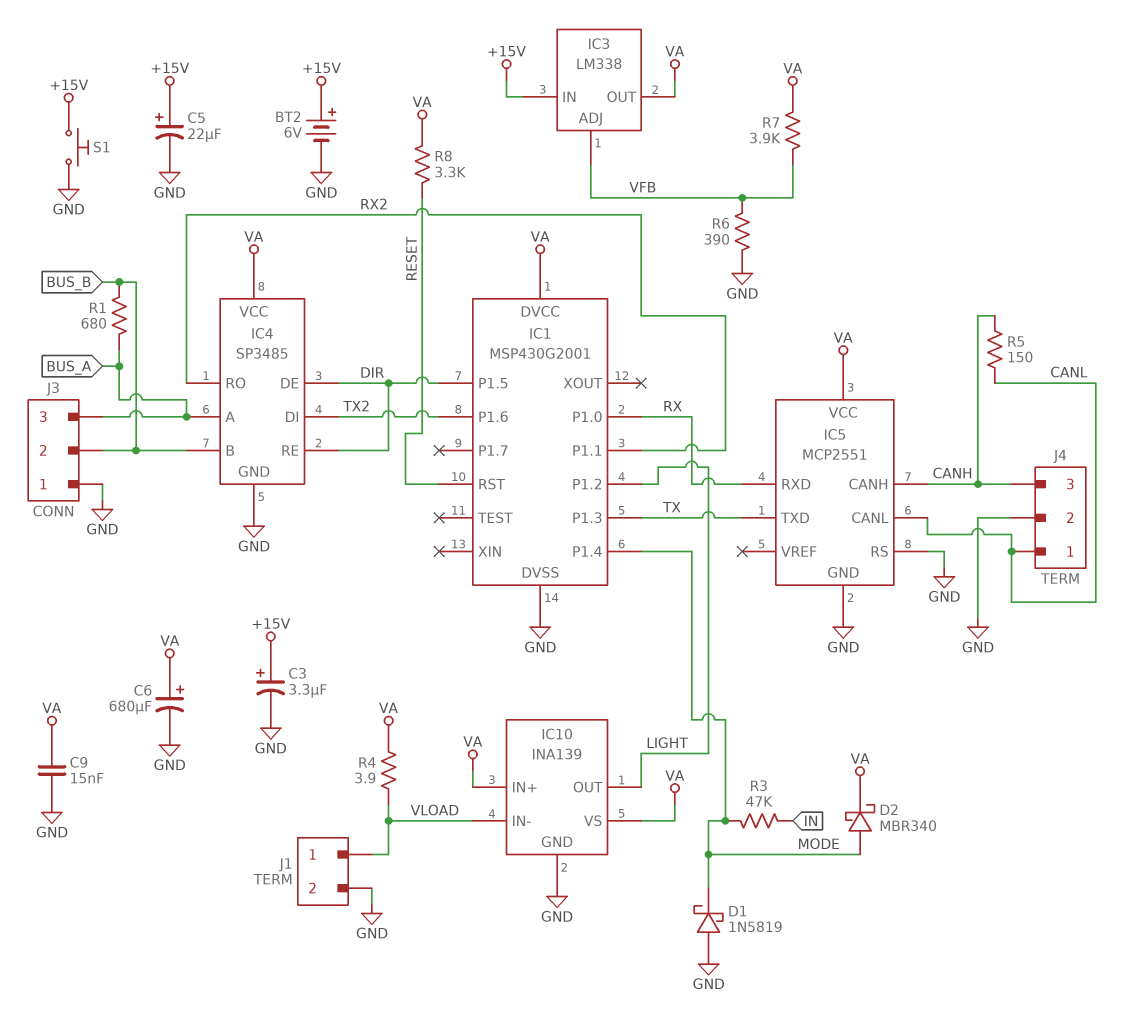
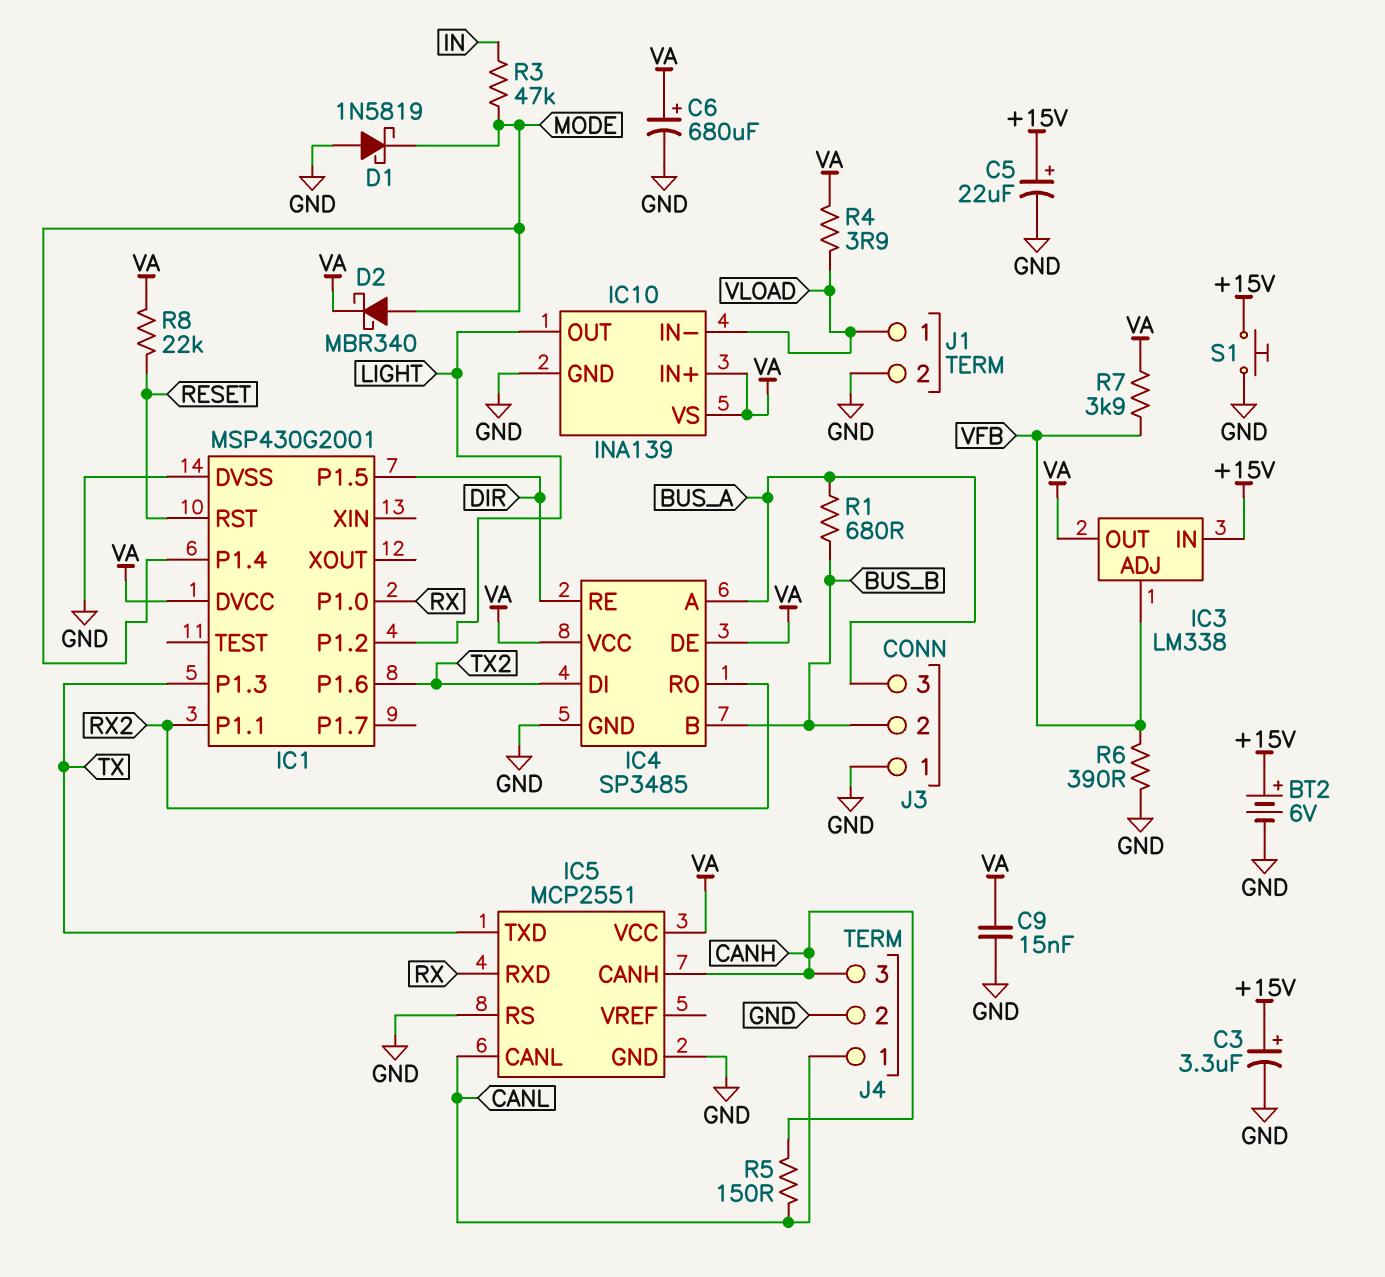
IC4 pin DE: DIR -> VA
R8: 3.3k (RESET, VA) -> 22k (RESET, VA)

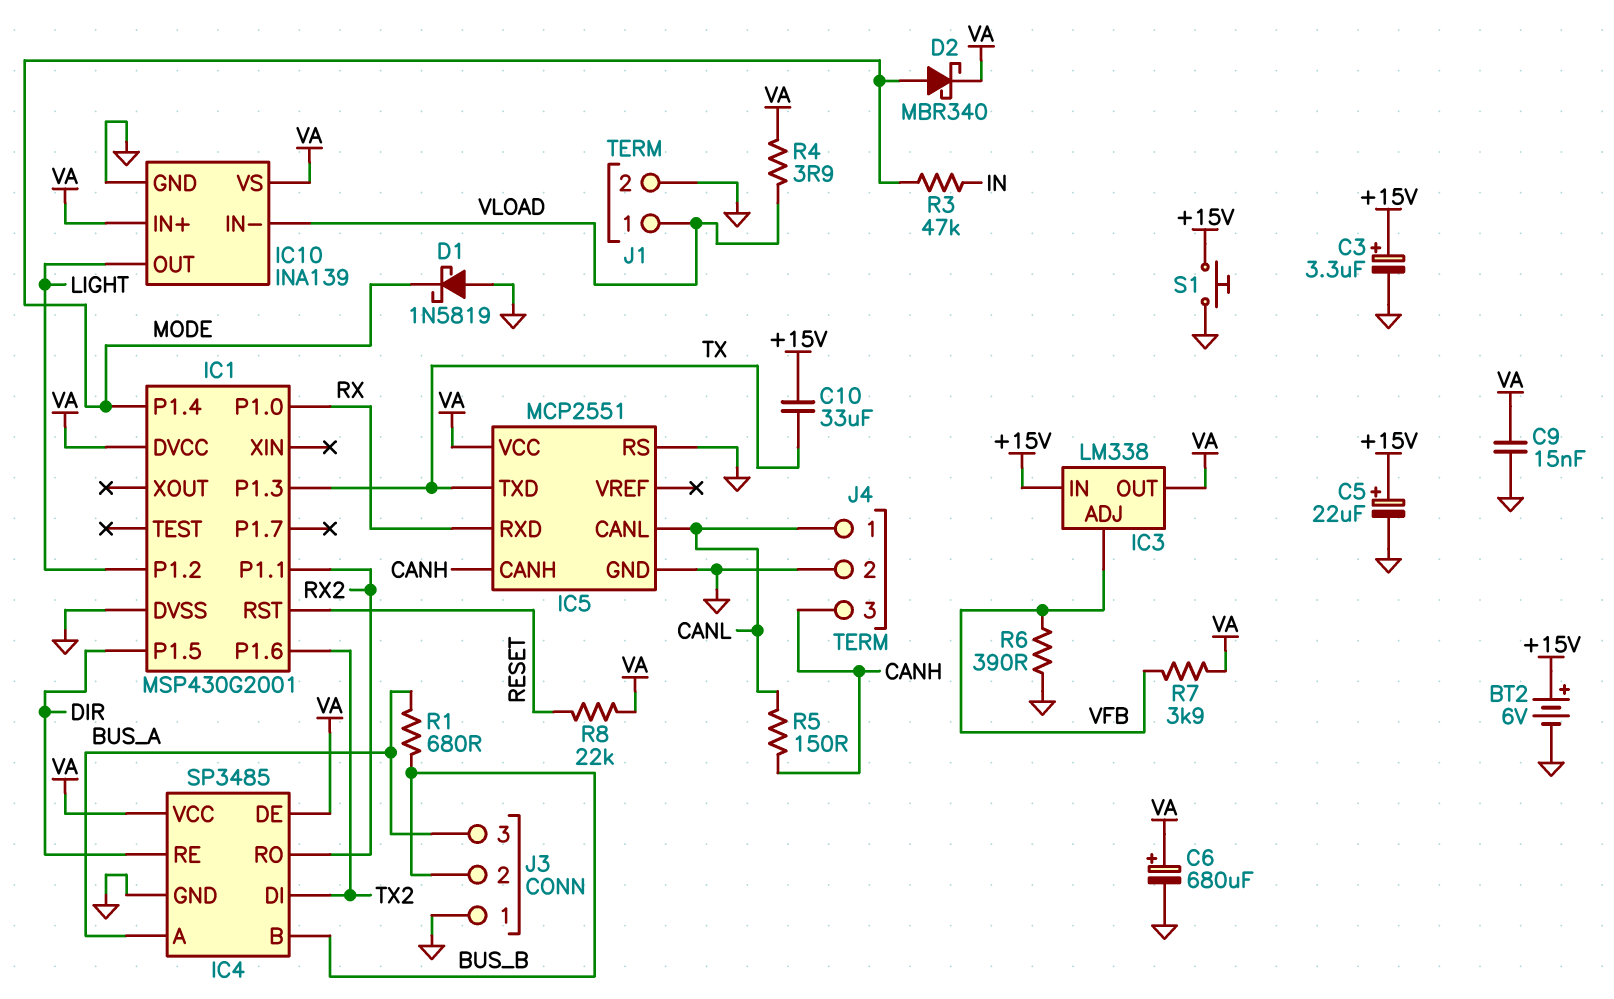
C10: none -> 33uF (+15V, TX)

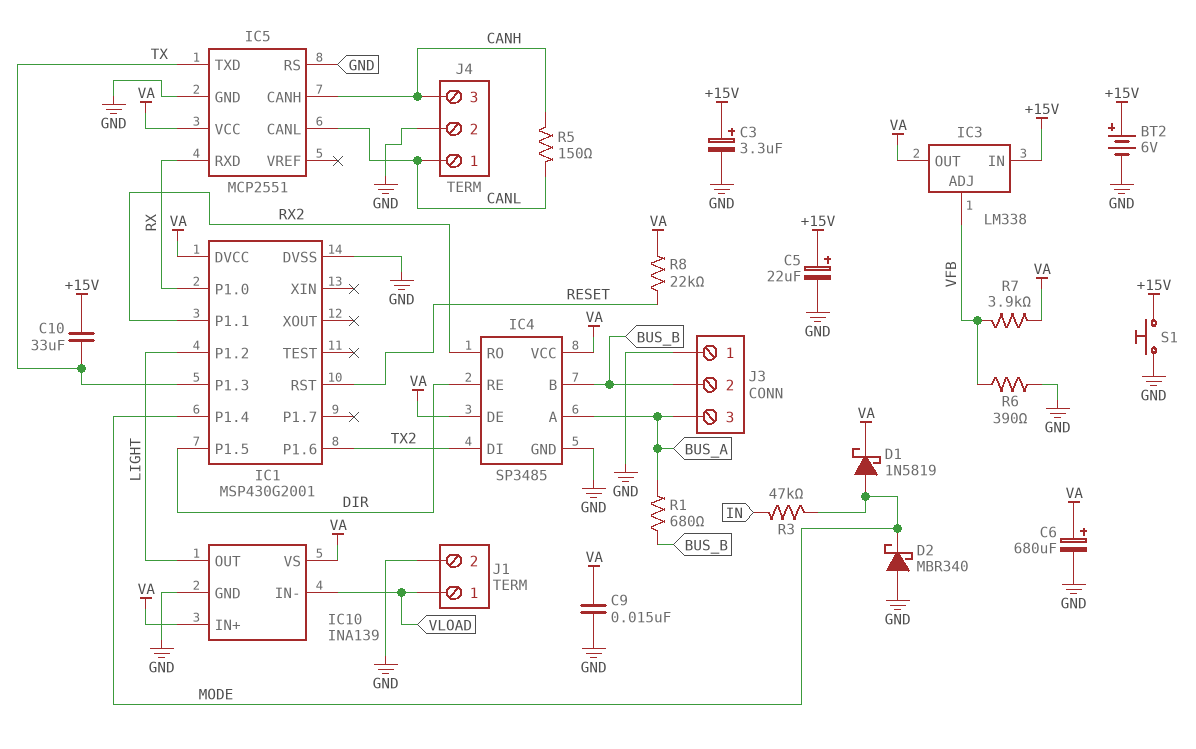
D1: schottky 1N5819 (A GND, K MODE) -> schottky 1N5819 (A MODE, K VA)
D2: schottky MBR340 (A MODE, K VA) -> schottky MBR340 (A GND, K MODE)
R4: 3.9 (VA, VLOAD) -> none

